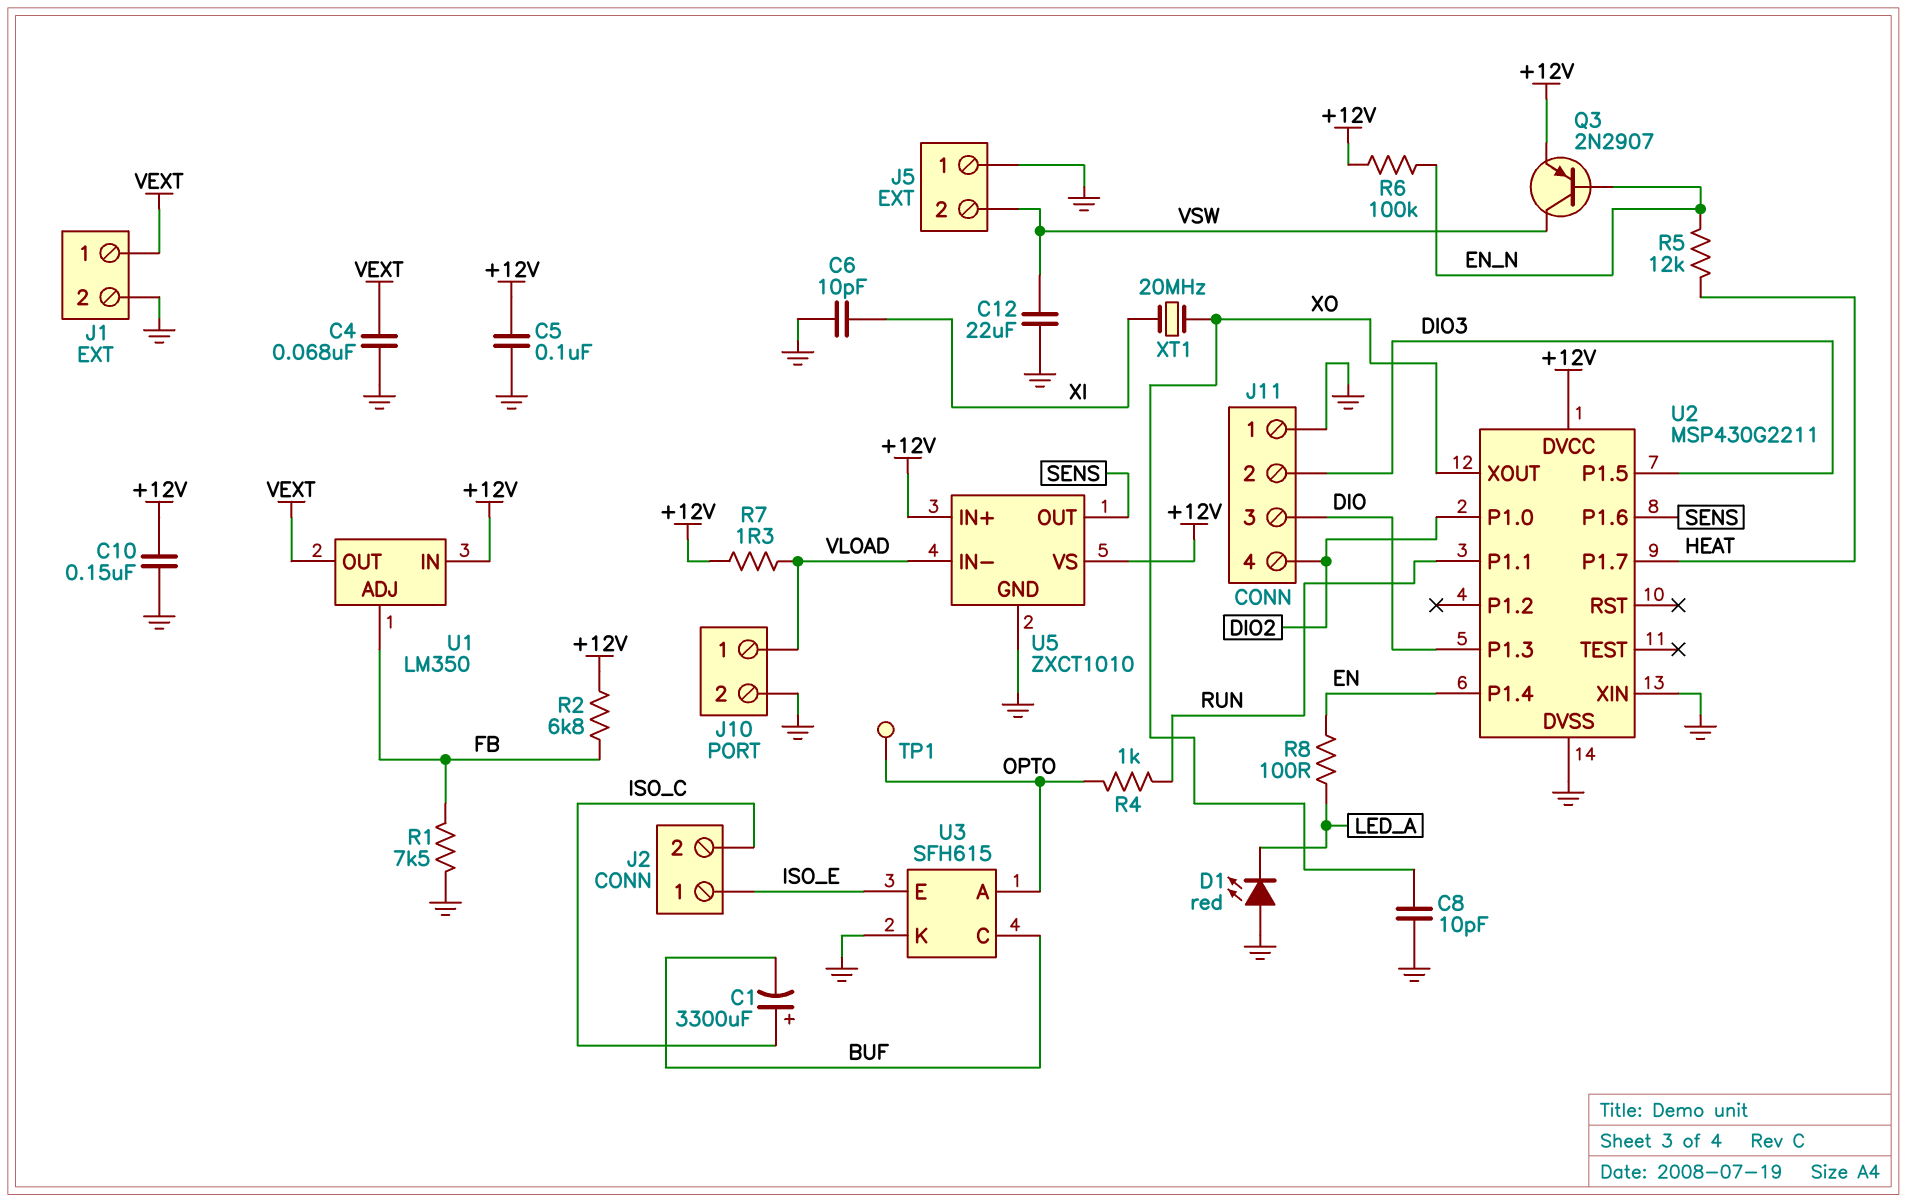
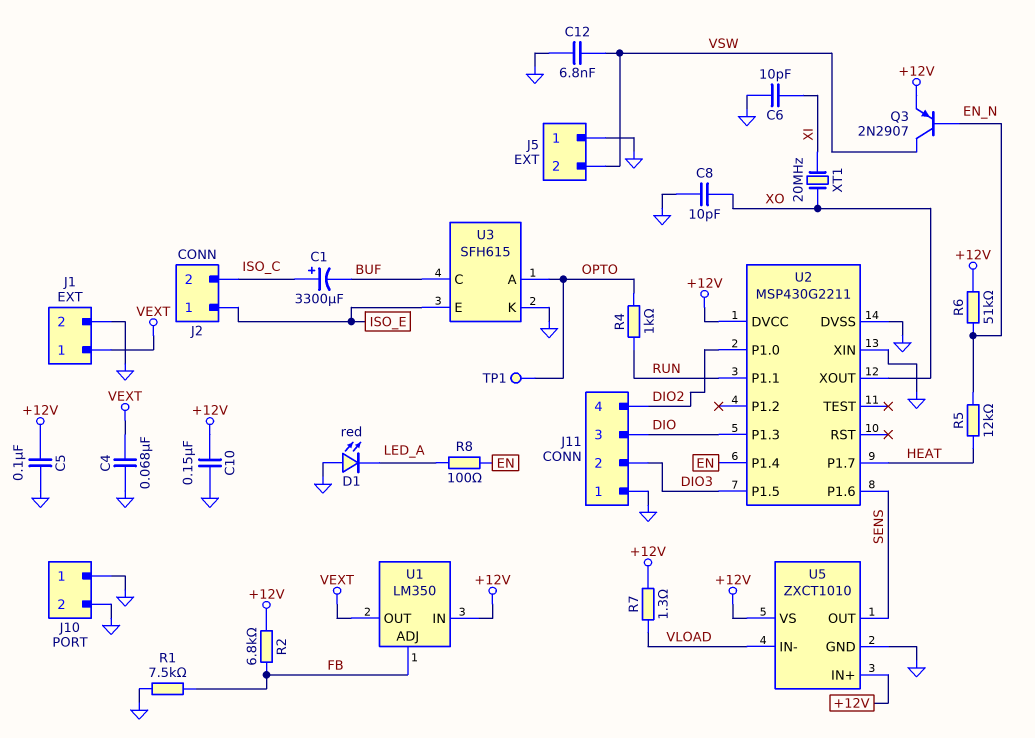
C12: 22uF (GND, VSW) -> 6.8nF (GND, VSW)
J10 pin 1: VLOAD -> GND
R6: 100k (+12V, EN_N) -> 51k (+12V, EN_N)

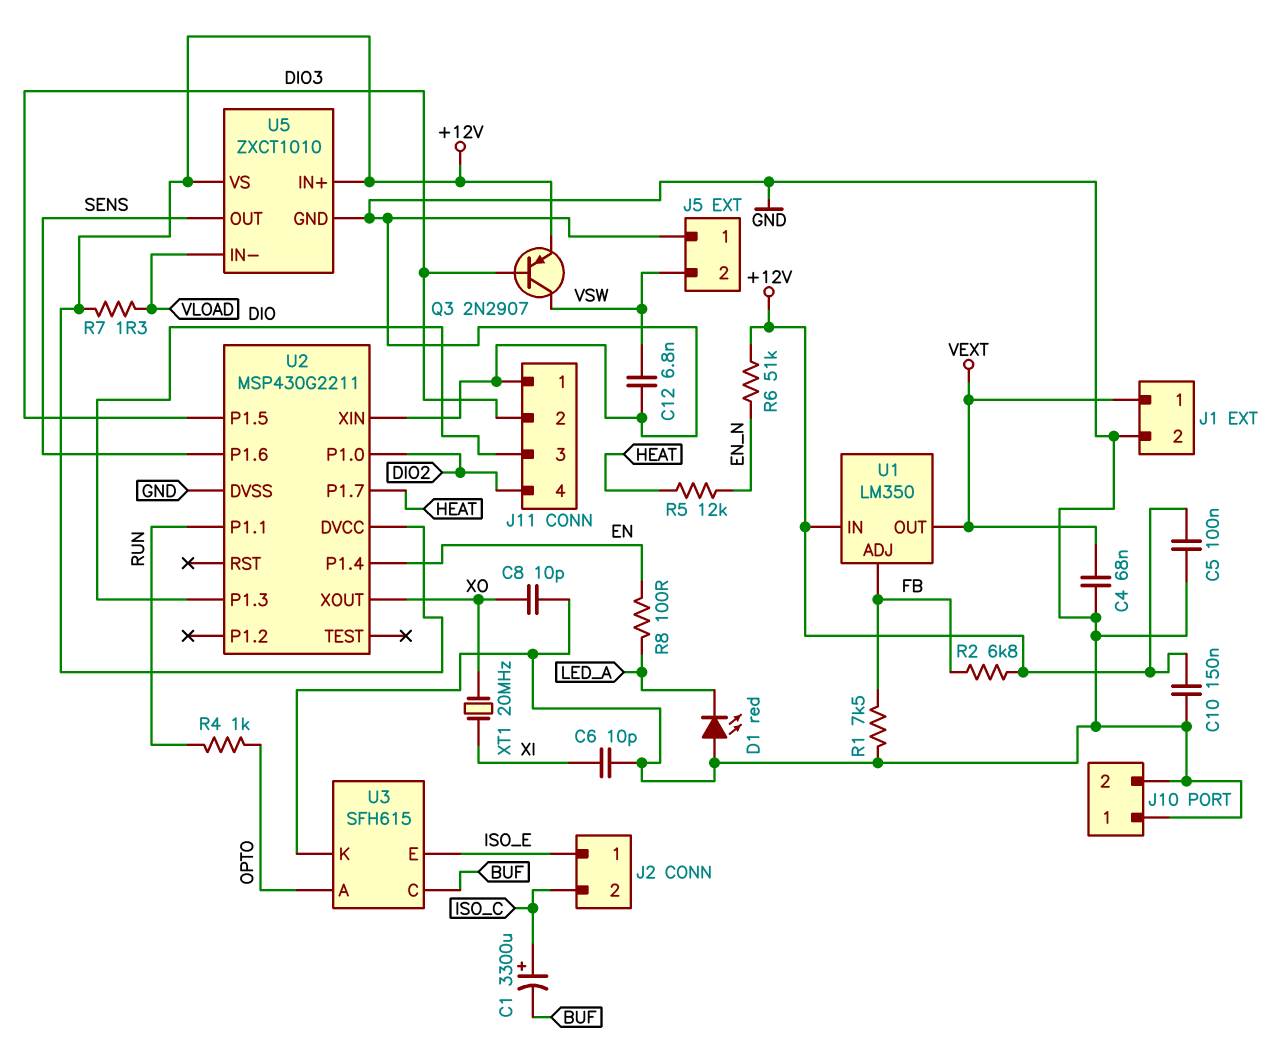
Q3: PNP 2N2907 (B EN_N, C VSW, E +12V) -> PNP 2N2907 (B DIO3, C VSW, E +12V)
TP1: test point (OPTO) -> none

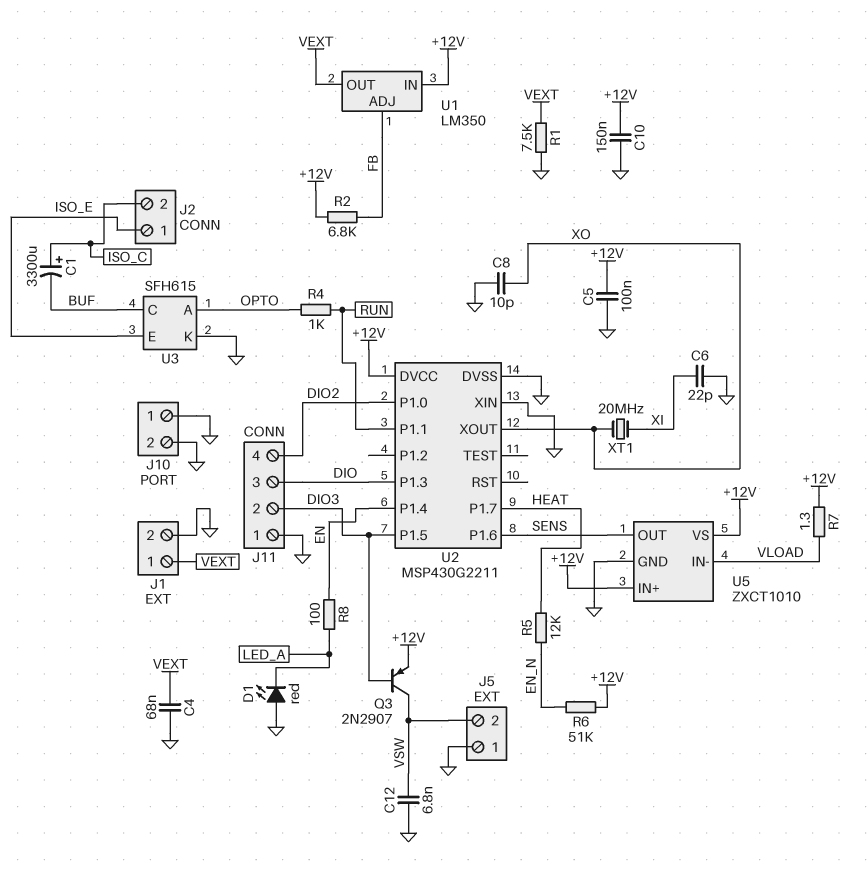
C6: 10pF (GND, XI) -> 22pF (GND, XI)
R1: 7.5k (FB, GND) -> 7.5k (GND, VEXT)

